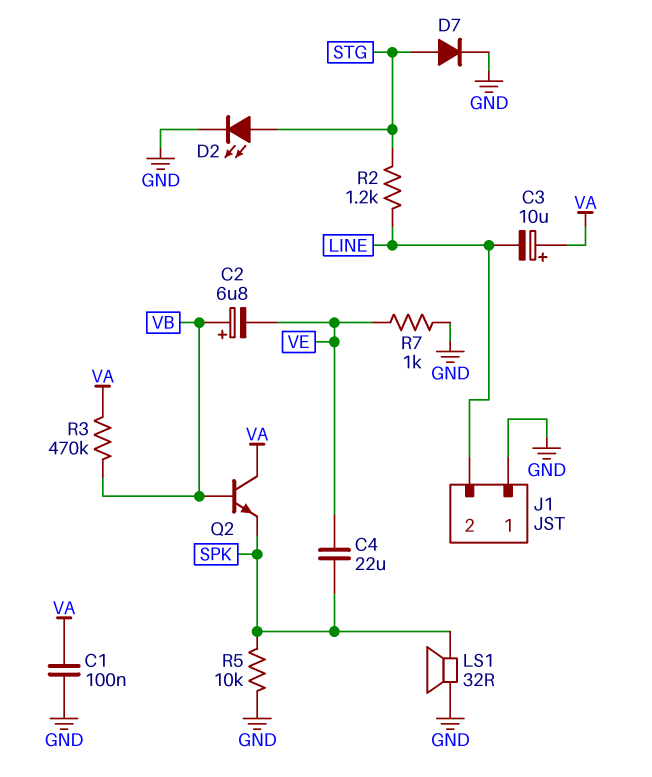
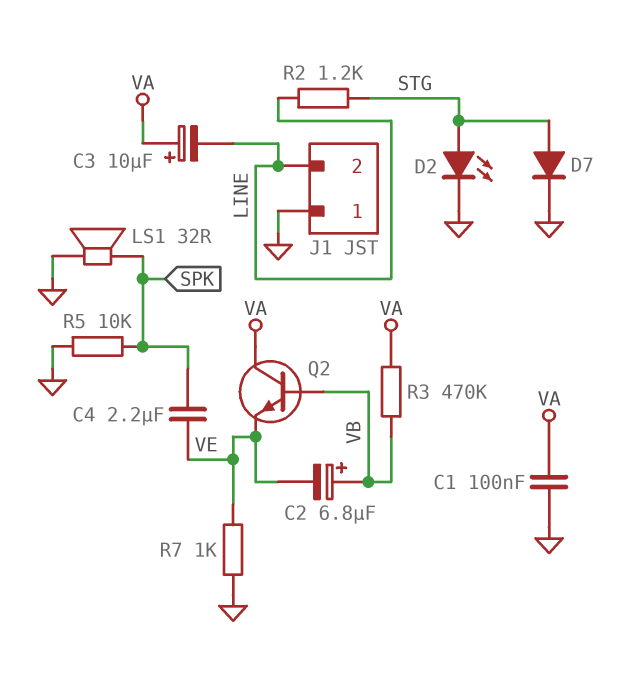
C4: 22uF (SPK, VE) -> 2.2uF (SPK, VE)
Q2: NPN (B VB, C VA, E SPK) -> NPN (B VB, C VA, E VE)

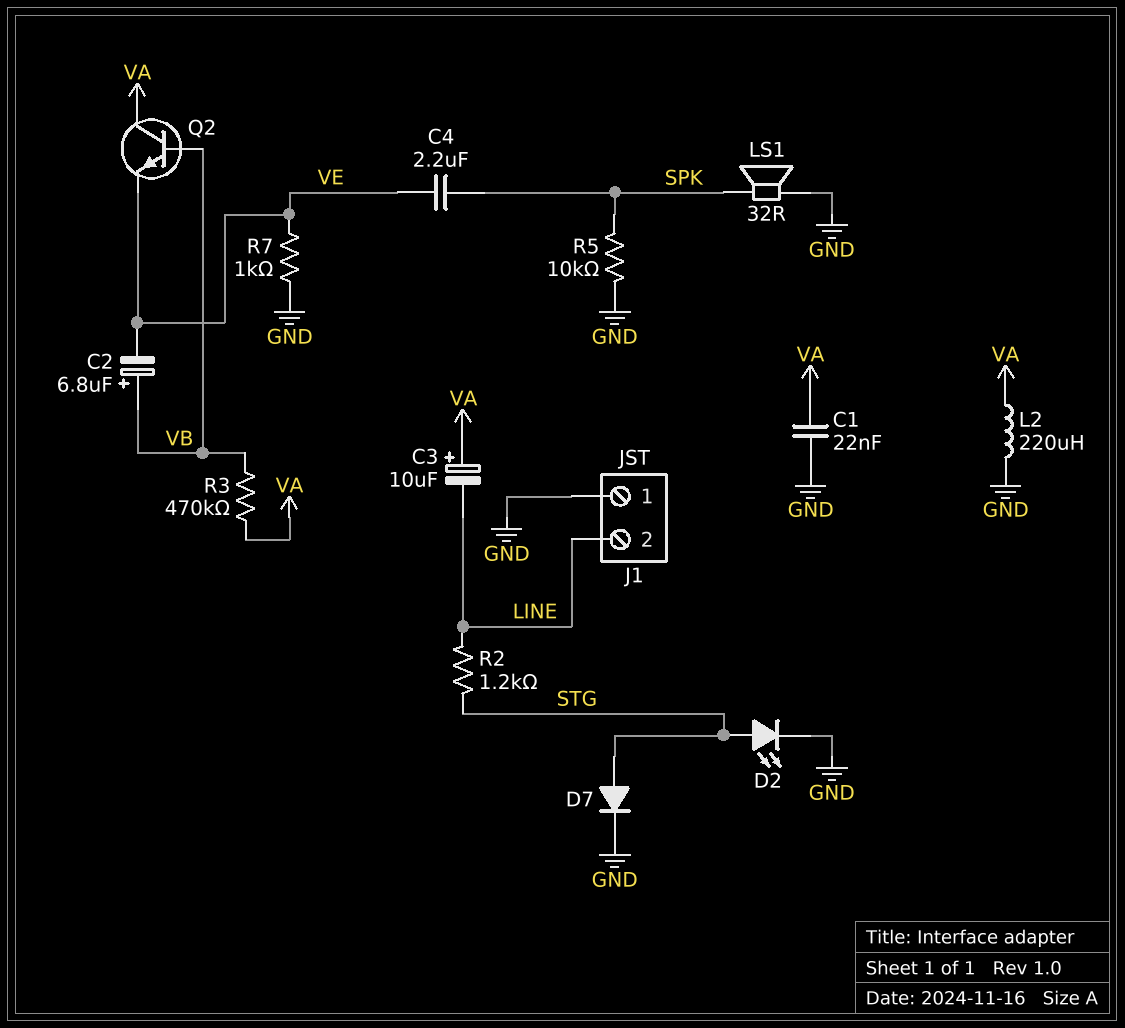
C1: 100nF (GND, VA) -> 22nF (GND, VA)
L2: none -> 220uH (GND, VA)

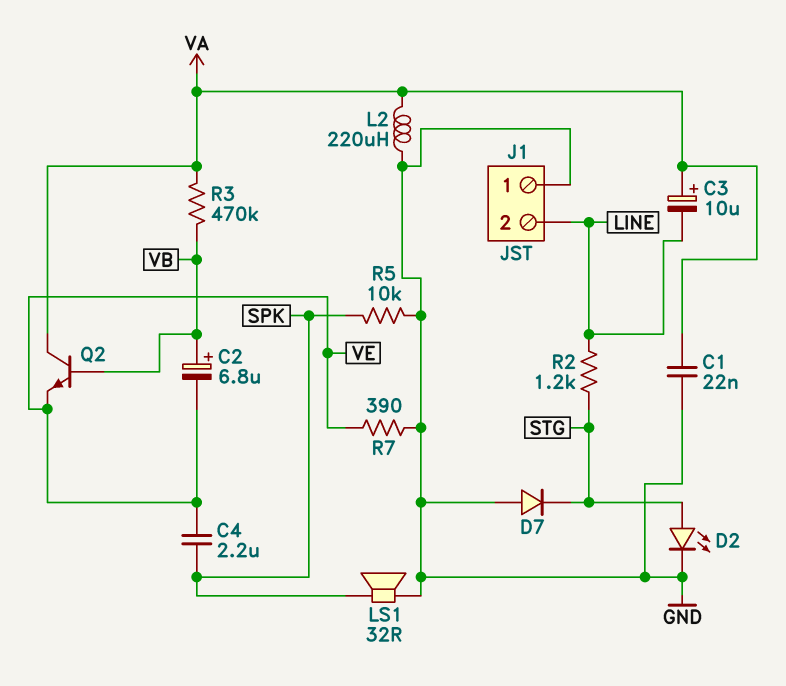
D7: diode (A STG, K GND) -> diode (A GND, K STG)
R7: 1k (GND, VE) -> 390 (GND, VE)

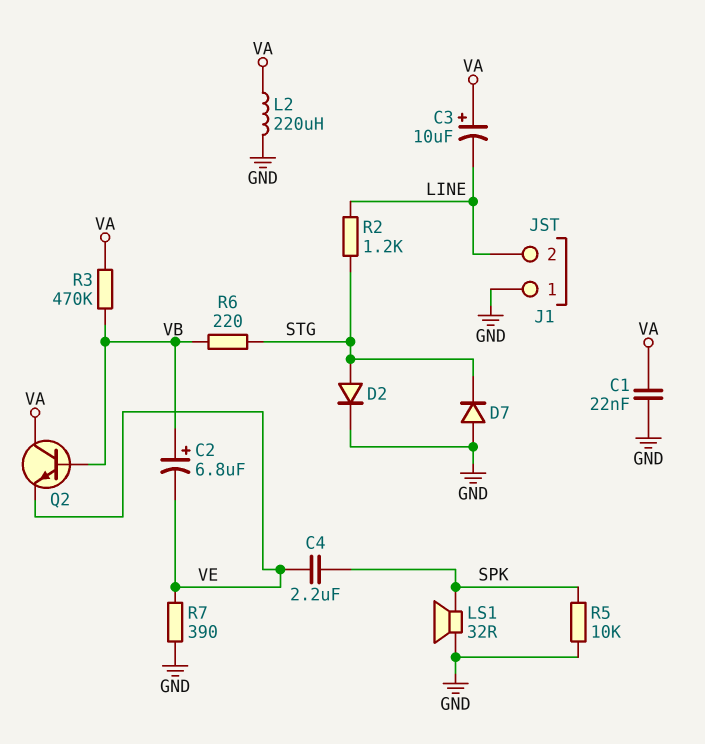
D2: LED (A STG, K GND) -> diode (A STG, K GND)
R6: none -> 220 (STG, VB)

